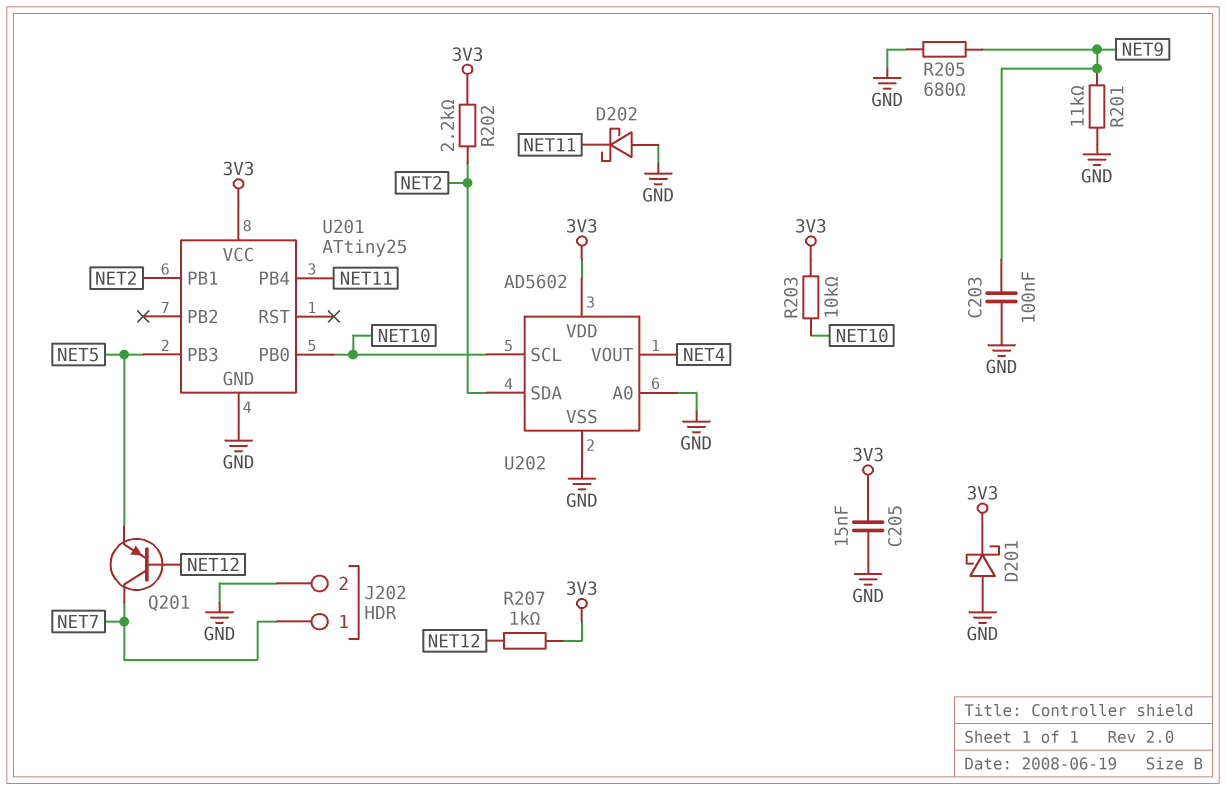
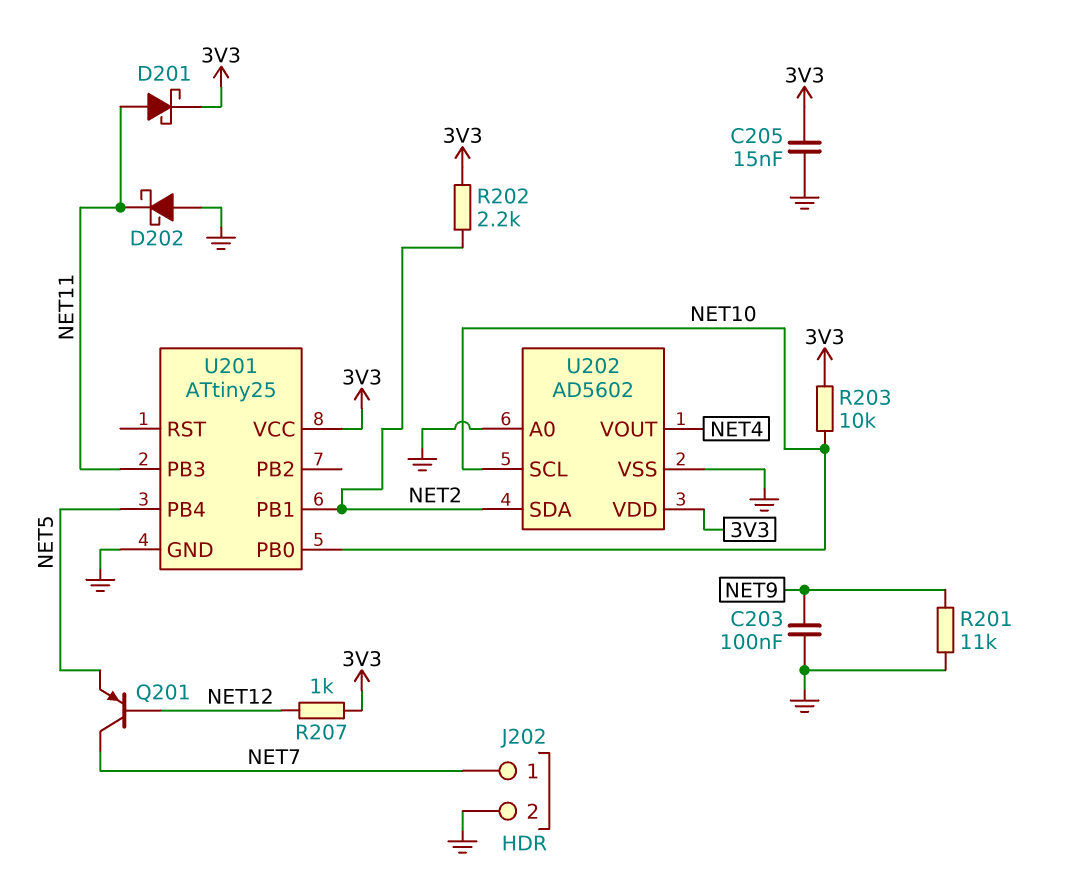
D201: schottky (A GND, K 3V3) -> schottky (A NET11, K 3V3)
R205: 680 (GND, NET9) -> none
U201 pin PB3: NET5 -> NET11
U201 pin PB4: NET11 -> NET5

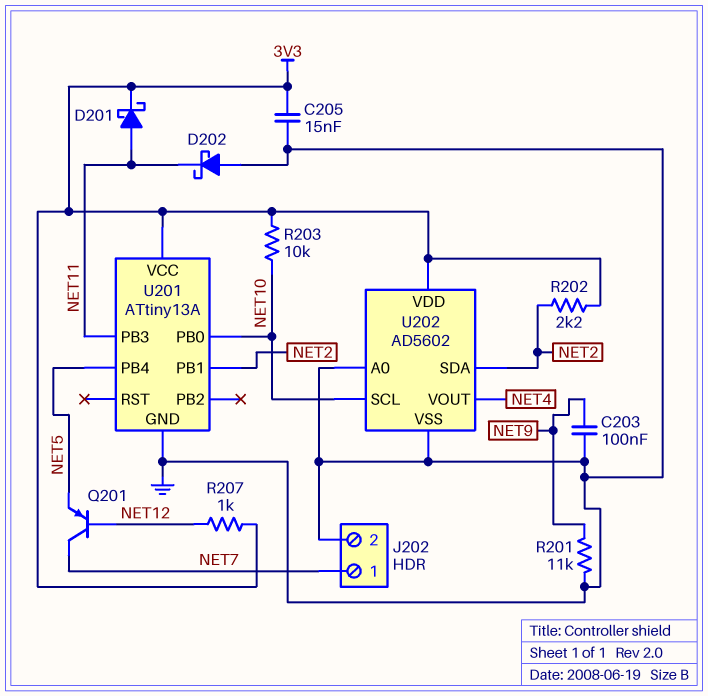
U201: ATtiny25 -> ATtiny13A

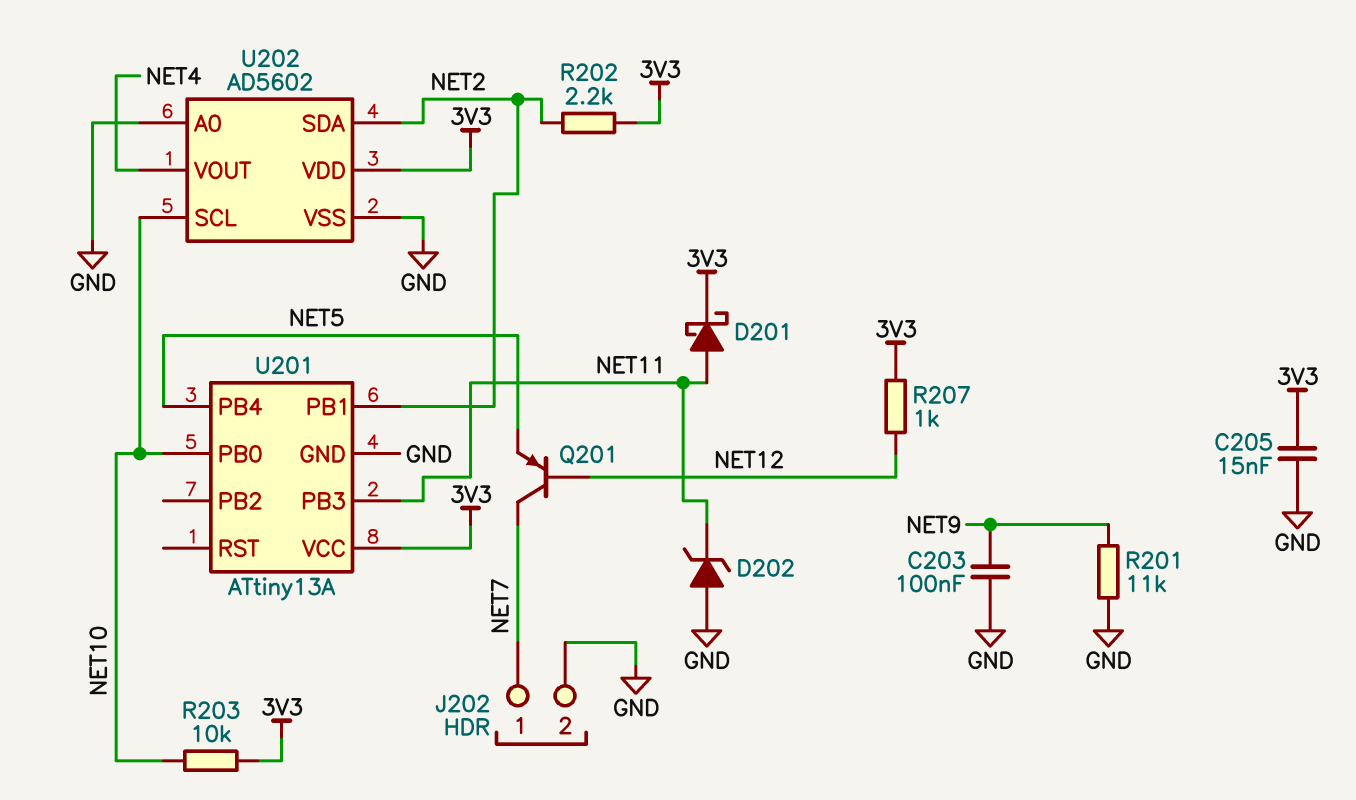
D202: schottky (A GND, K NET11) -> zener (A GND, K NET11)

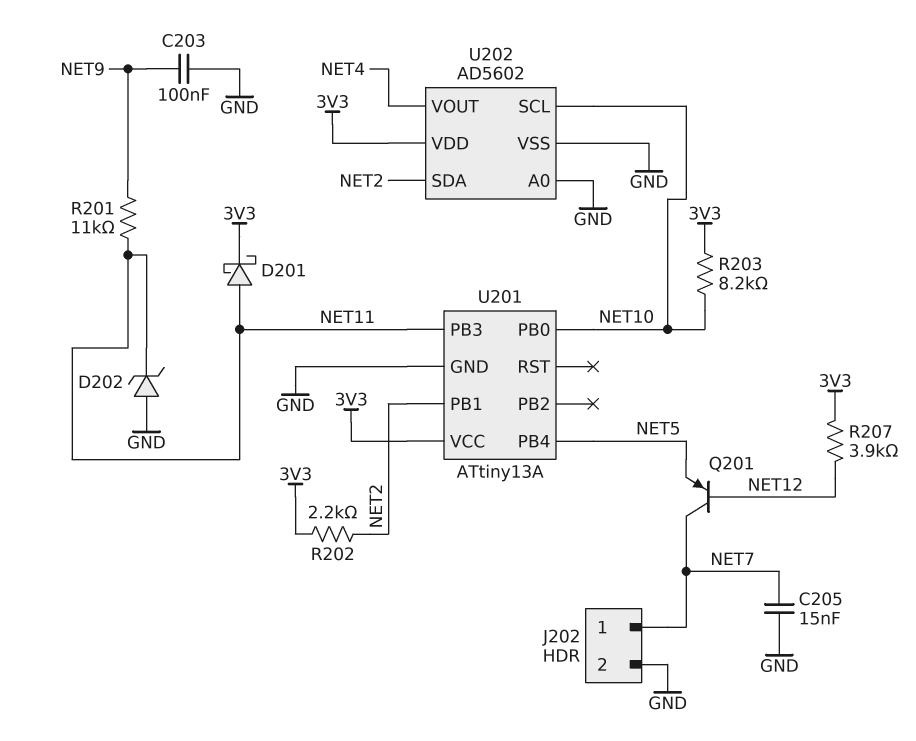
C205: 15nF (3V3, GND) -> 15nF (GND, NET7)
R201: 11k (GND, NET9) -> 11k (NET9, NET11)
R203: 10k (3V3, NET10) -> 8.2k (3V3, NET10)
R207: 1k (3V3, NET12) -> 3.9k (3V3, NET12)

